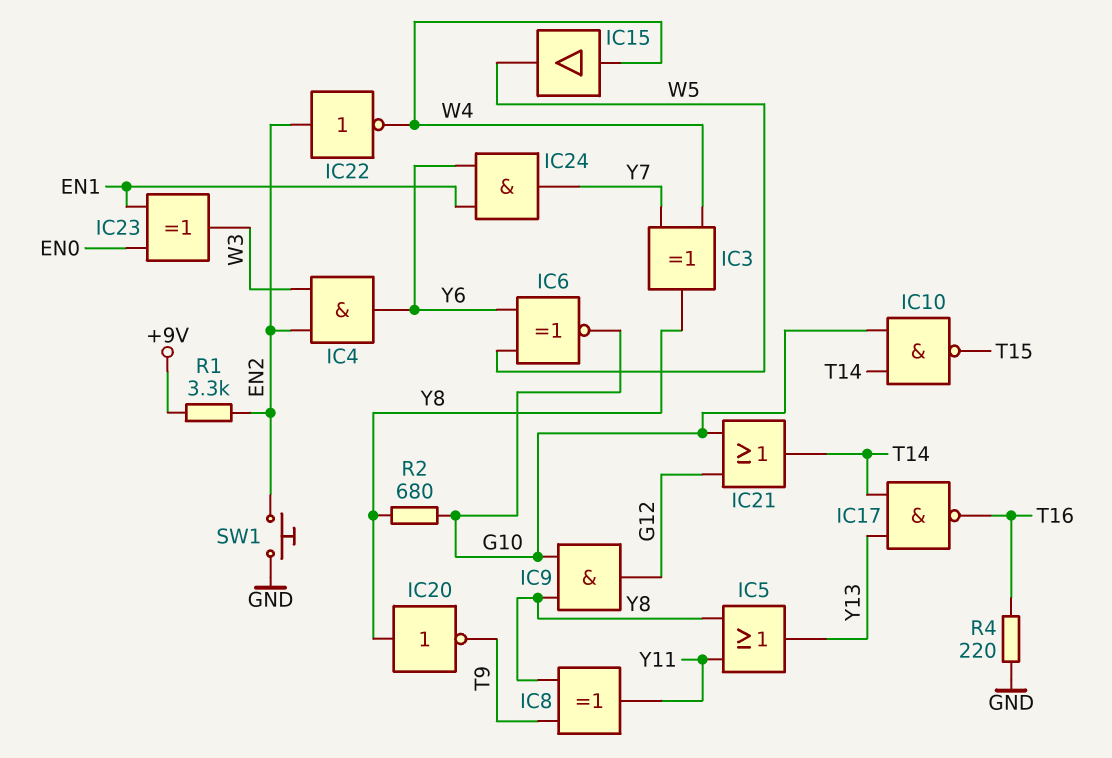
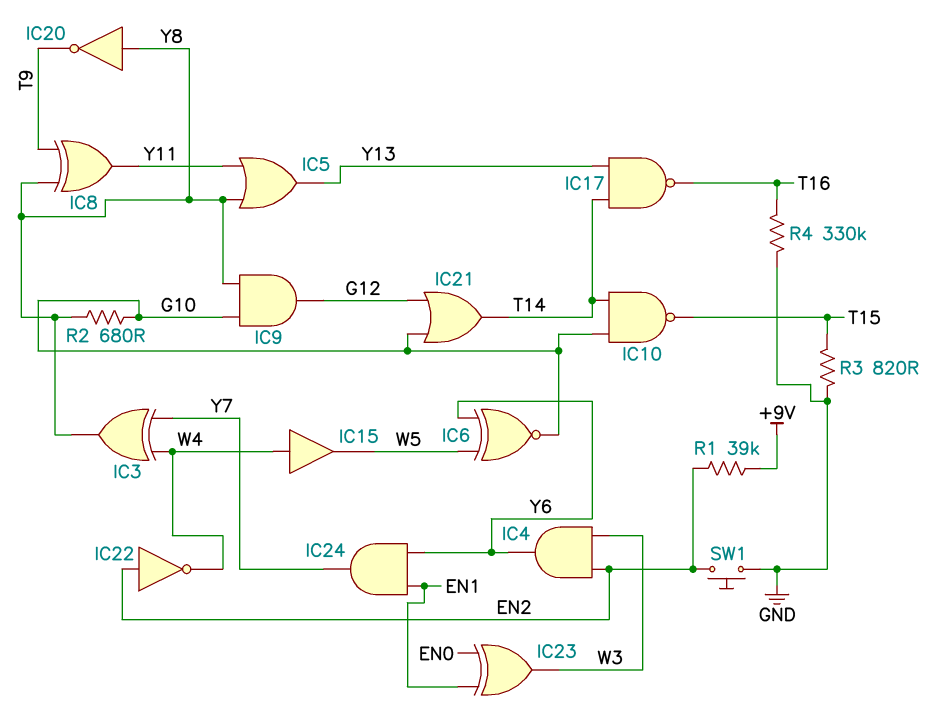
R1: 3.3k (+9V, EN2) -> 39k (+9V, EN2)
R3: none -> 820 (GND, T15)
R4: 220 (GND, T16) -> 330k (GND, T16)

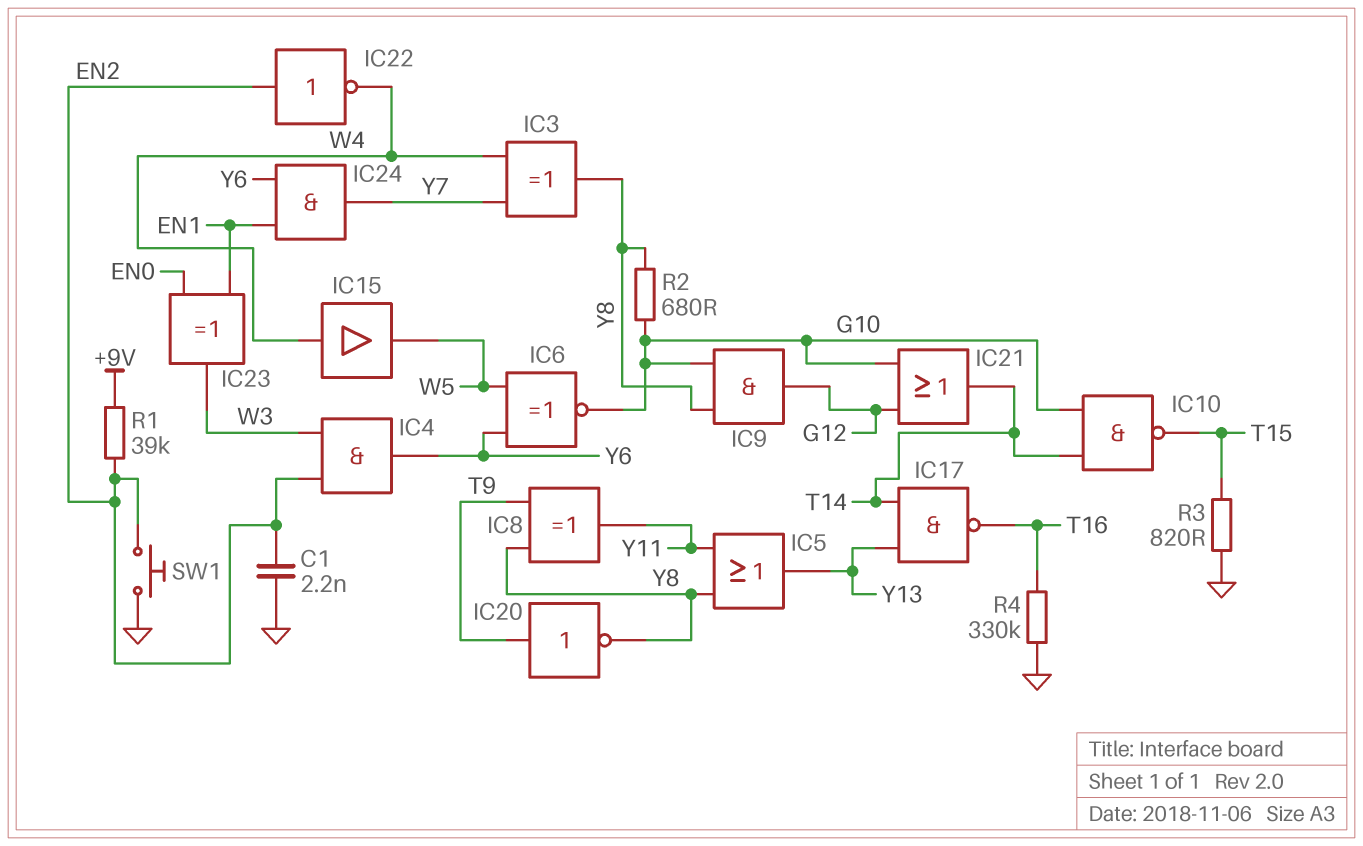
C1: none -> 2.2nF (EN2, GND)
IC20: NOT (in Y8, out T9) -> NOT (in T9, out Y8)

